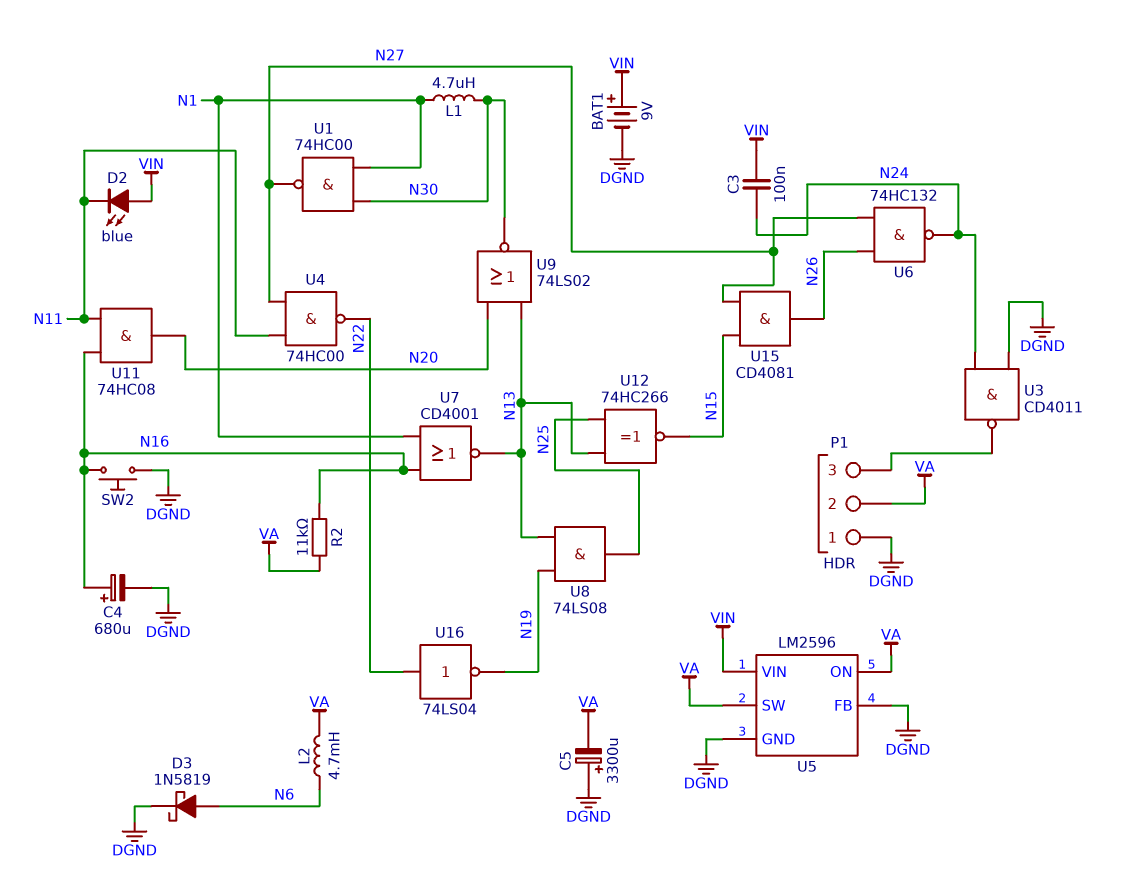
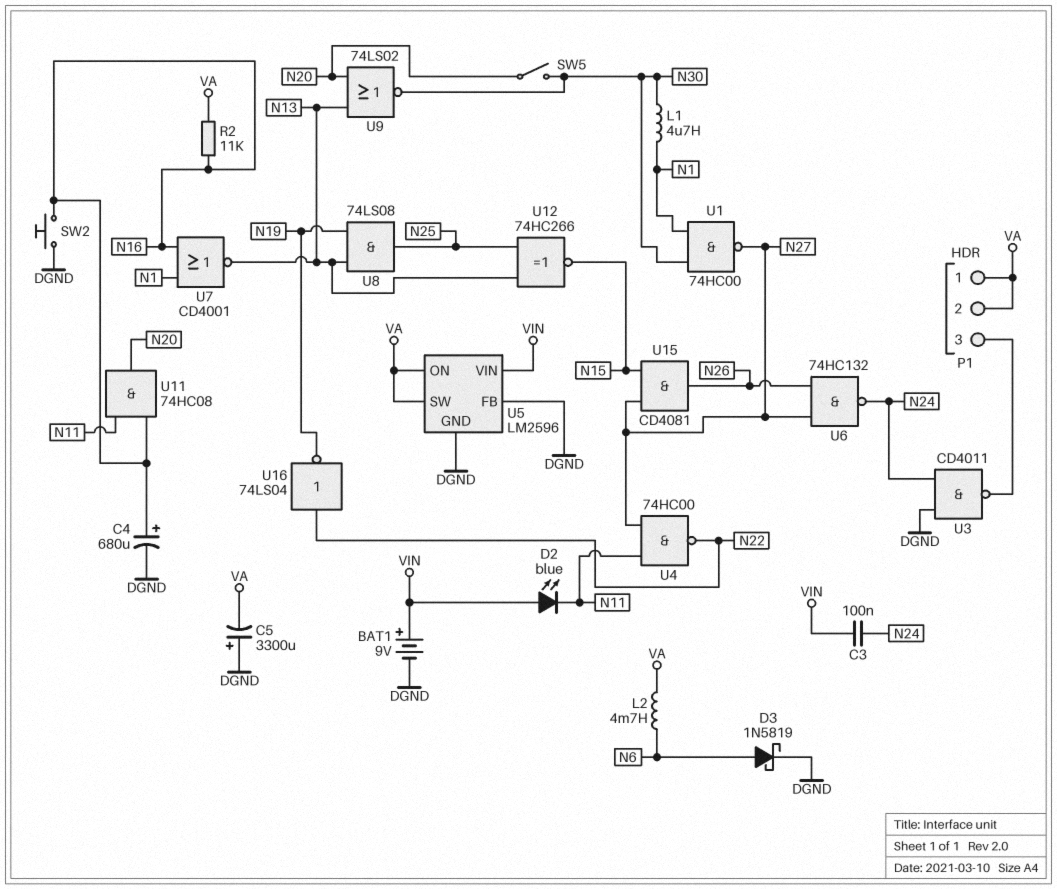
P1 pin 1: DGND -> VA
SW5: none -> switch (N20, N30)

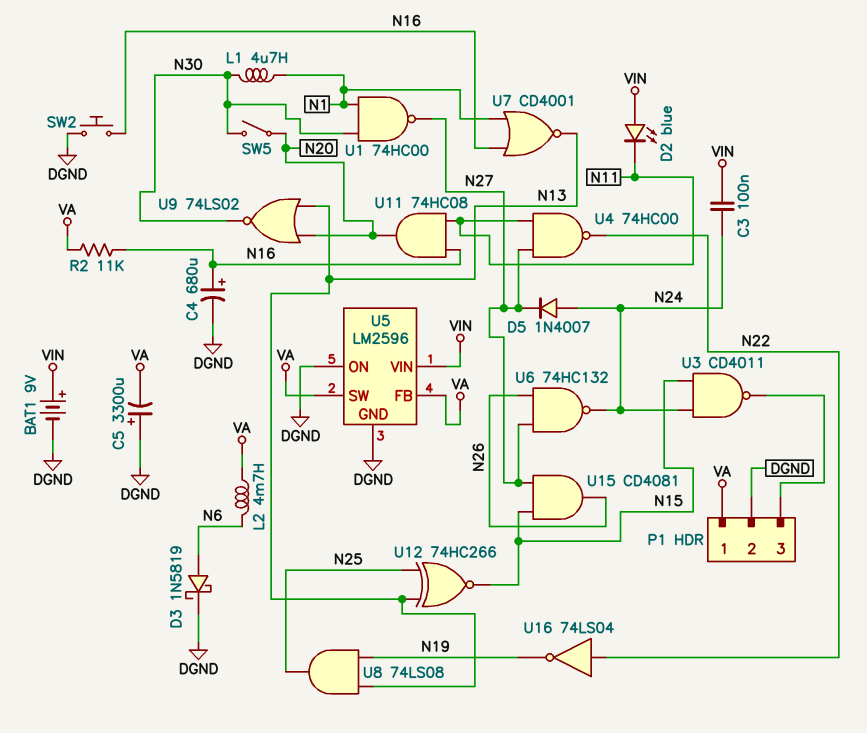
D5: none -> diode 1N4007 (A N24, K N27)
P1 pin 2: VA -> DGND
U3: NAND CD4011 (in DGND, in N24, out P1/3) -> NAND CD4011 (in N15, in N24, out P1/3)
U5 pin FB: DGND -> VA
U5 pin ON: VA -> DGND

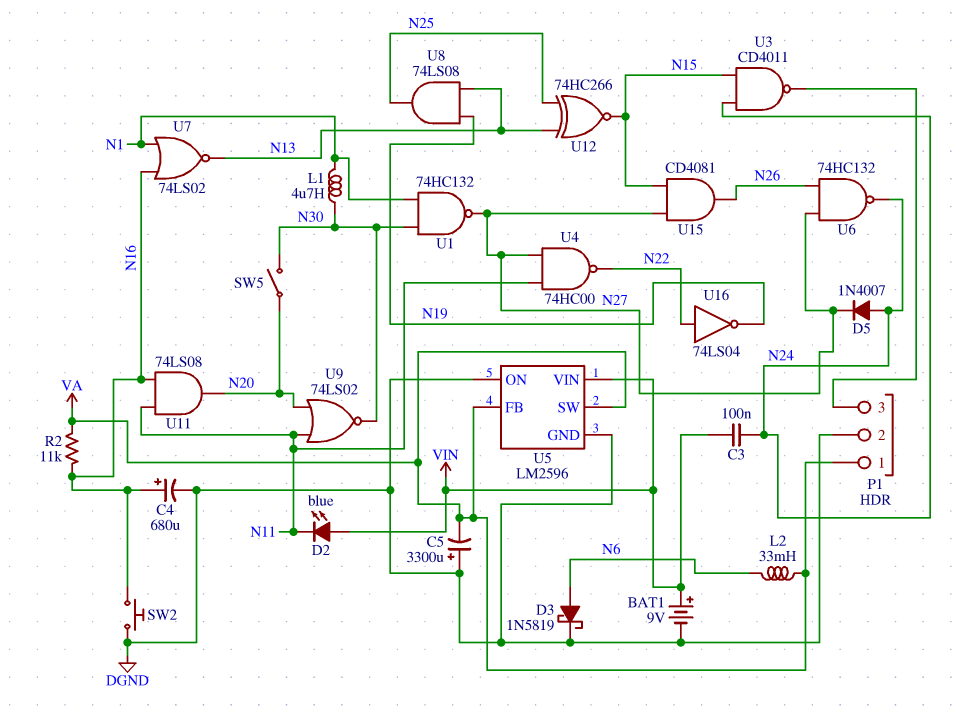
L2: 4.7mH (N6, VA) -> 33mH (N6, VA)
U1: NAND 74HC00 (in N1, in N30, out N27) -> NAND 74HC132 (in N1, in N30, out N27)
U7: NOR CD4001 (in N1, in N16, out N13) -> NOR 74LS02 (in N1, in N16, out N13)
U9: NOR 74LS02 (in N13, in N20, out N30) -> NOR 74LS02 (in N11, in N20, out N30)
U11: AND 74HC08 (in N11, in N16, out N20) -> AND 74LS08 (in N11, in N16, out N20)

